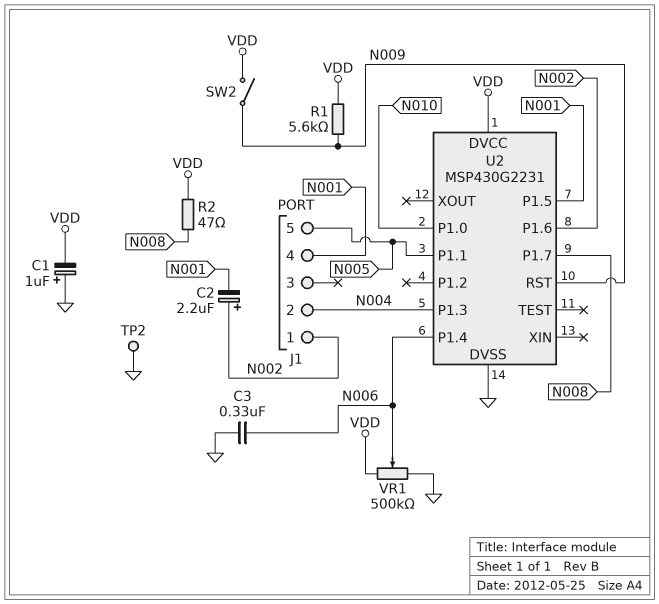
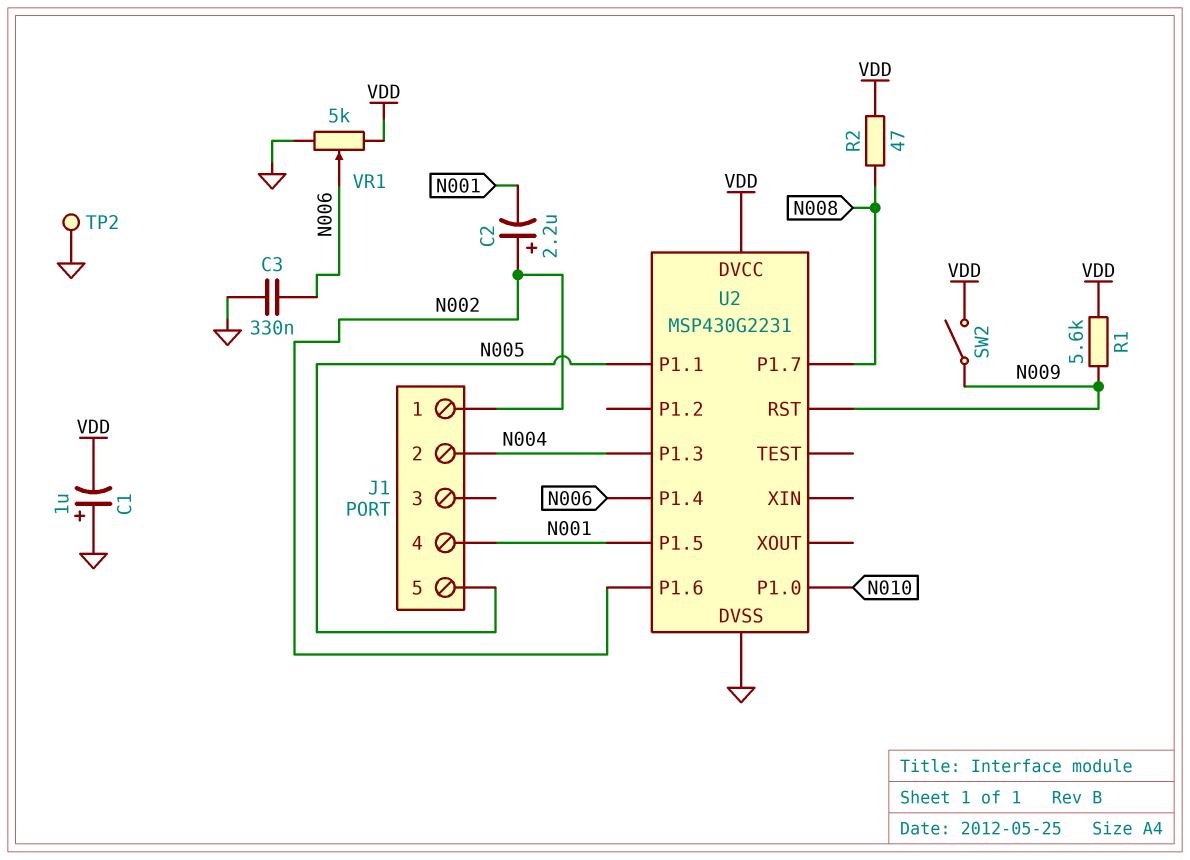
VR1: 500k (GND, VDD, wiper N006) -> 5k (GND, VDD, wiper N006)

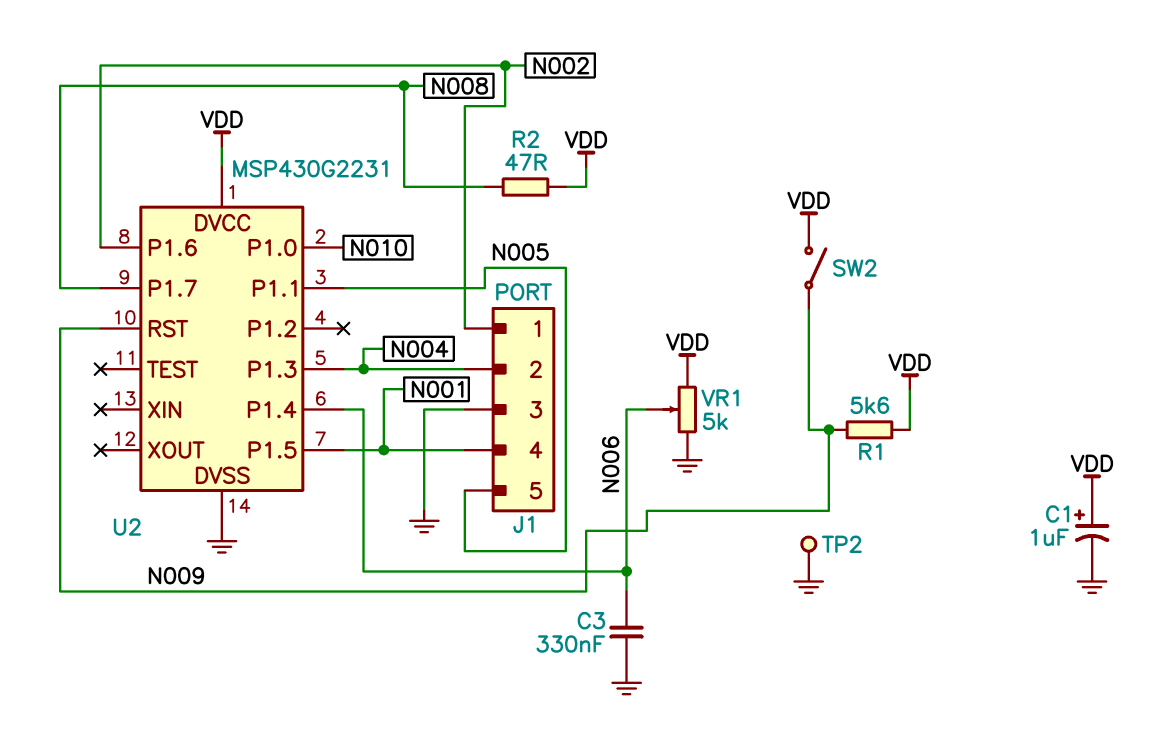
C1: 1uF (plus GND, minus VDD) -> 1uF (plus VDD, minus GND)
C2: 2.2uF (plus N002, minus N001) -> none
J1 pin 3: none -> GND

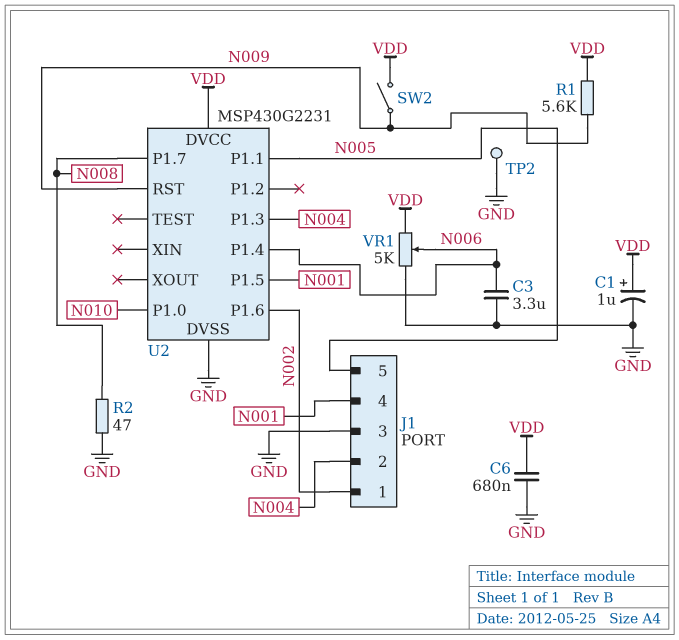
C3: 330nF (GND, N006) -> 3.3uF (GND, N006)
C6: none -> 680nF (GND, VDD)
R2: 47 (N008, VDD) -> 47 (GND, N008)

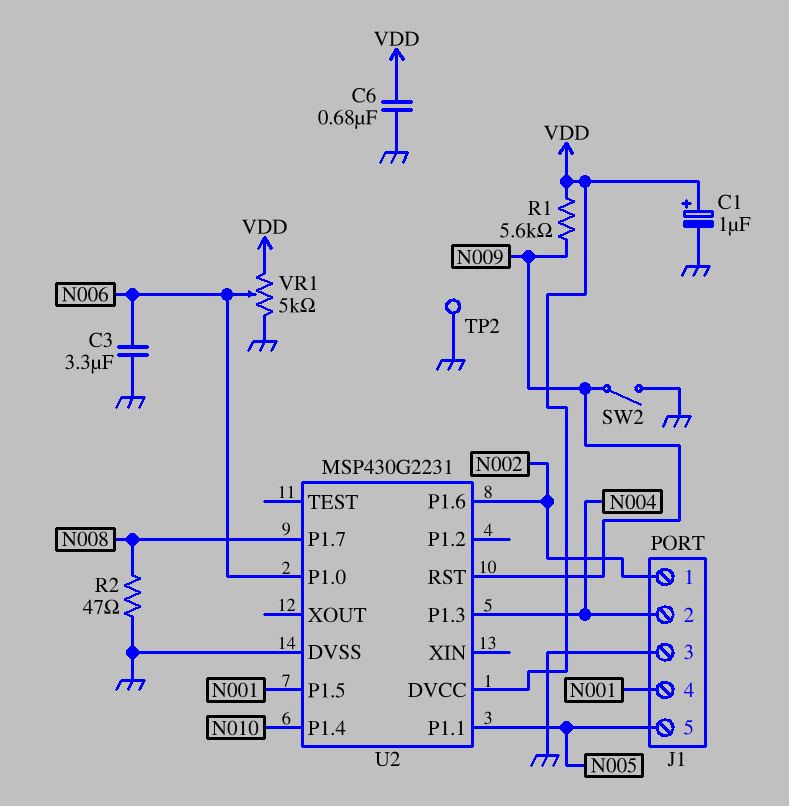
SW2: switch (N009, VDD) -> switch (GND, N009)
U2 pin P1.0: N010 -> N006
U2 pin P1.4: N006 -> N010

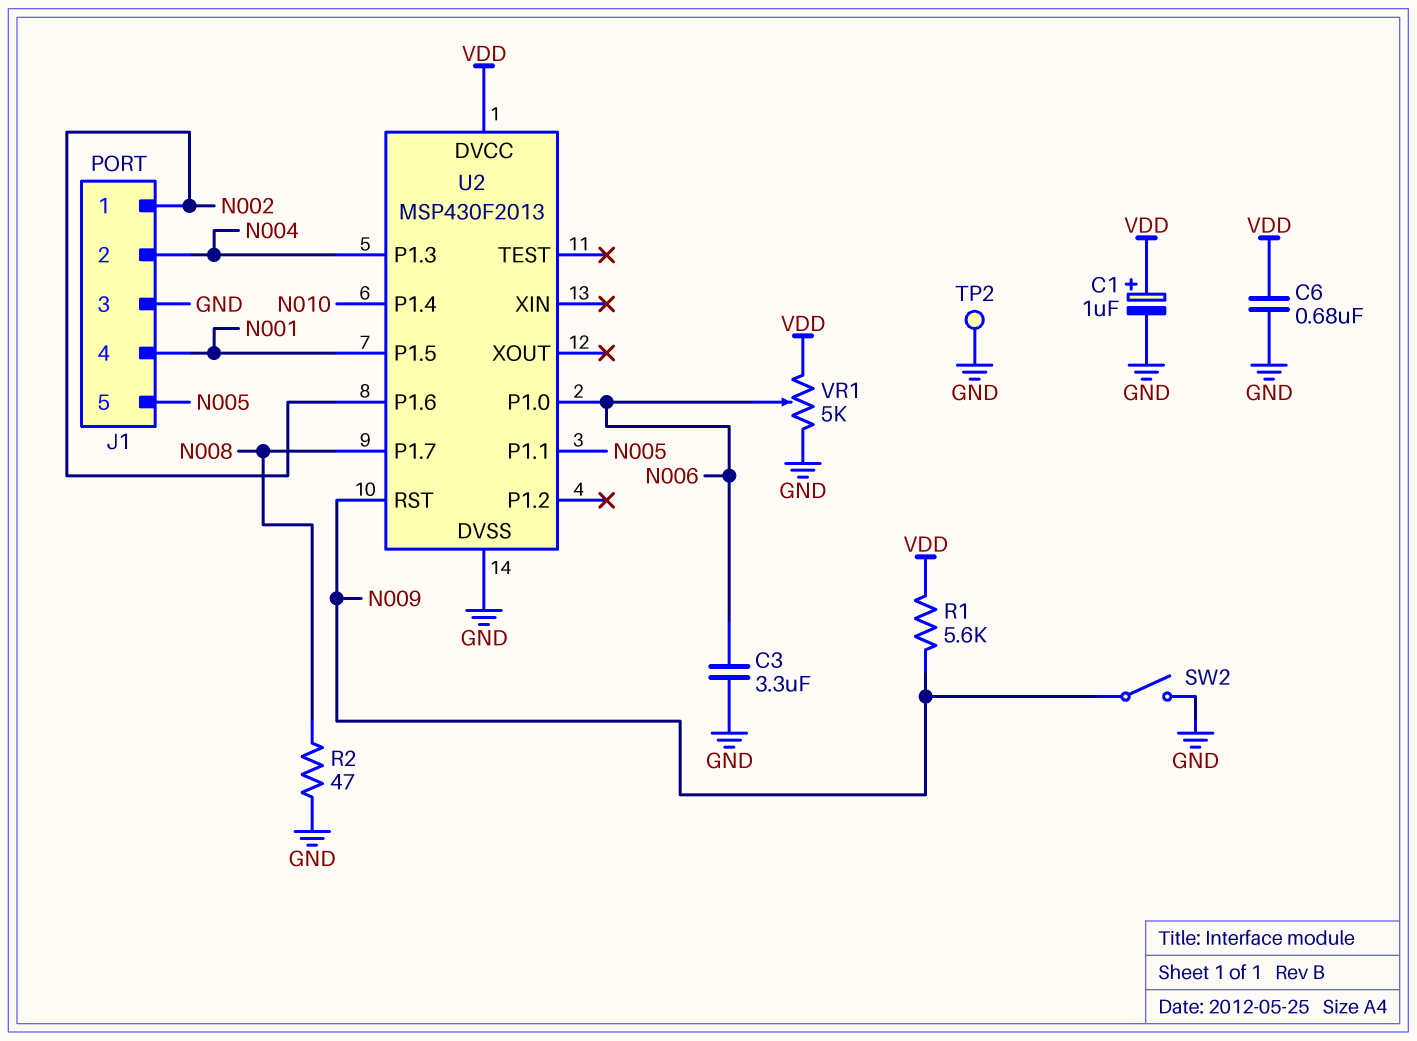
U2: MSP430G2231 -> MSP430F2013

